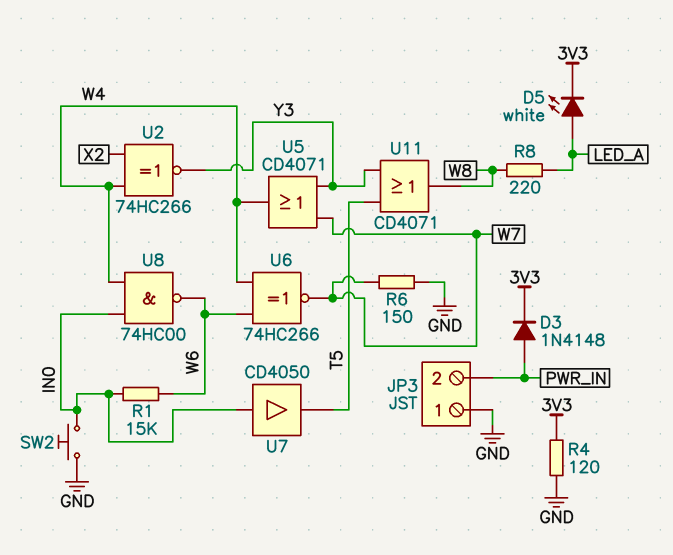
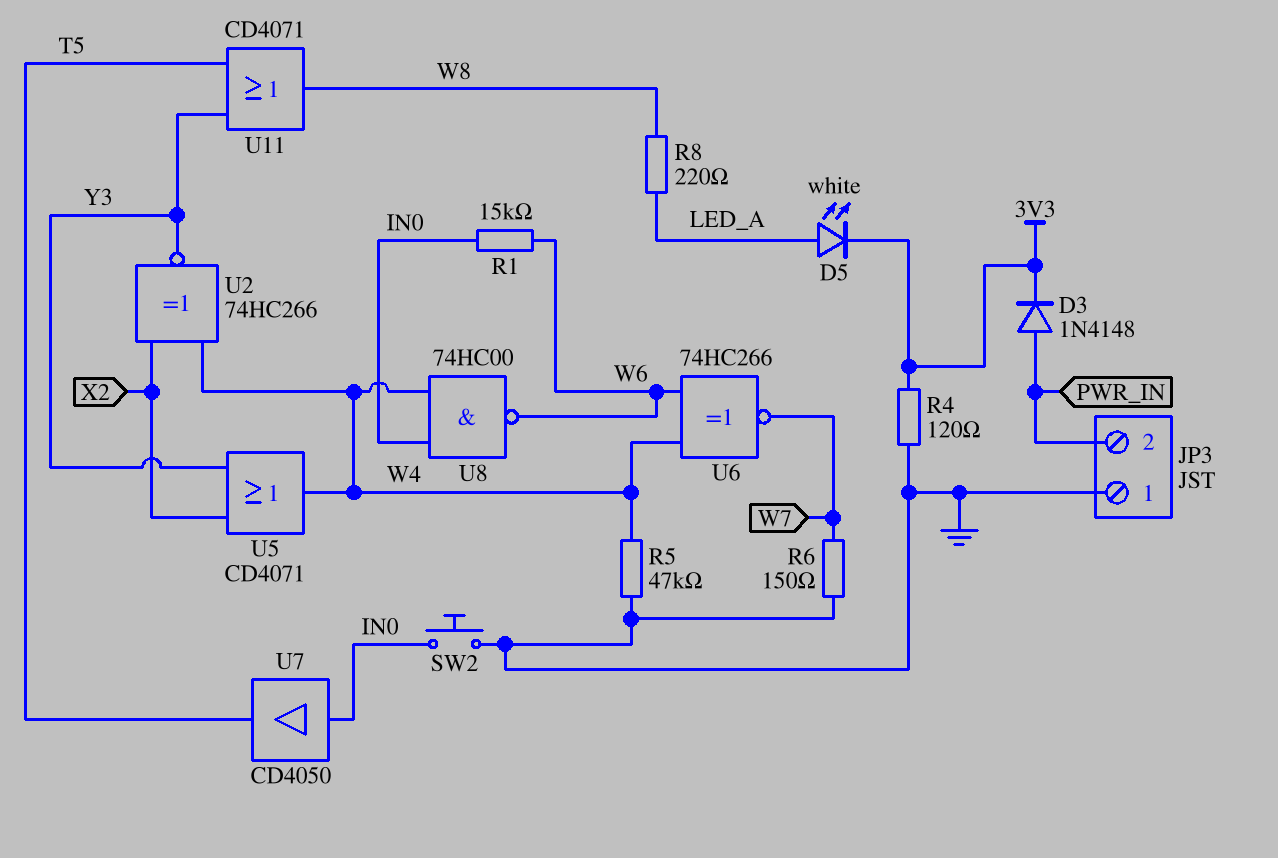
R5: none -> 47k (GND, W4)
U5: OR CD4071 (in W7, in Y3, out W4) -> OR CD4071 (in X2, in Y3, out W4)

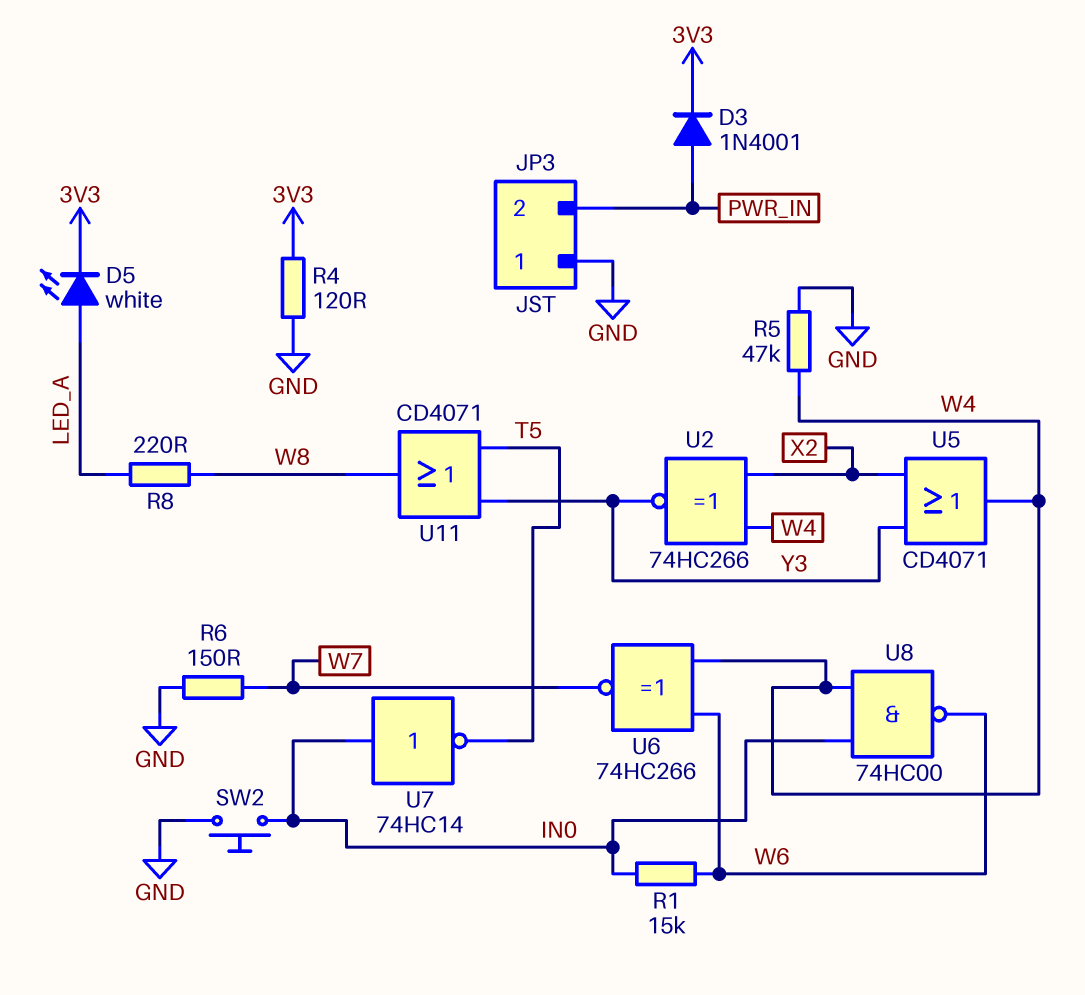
D3: diode 1N4148 (A PWR_IN, K 3V3) -> diode 1N4001 (A PWR_IN, K 3V3)
U7: buffer CD4050 (in IN0, out T5) -> NOT 74HC14 (in IN0, out T5)

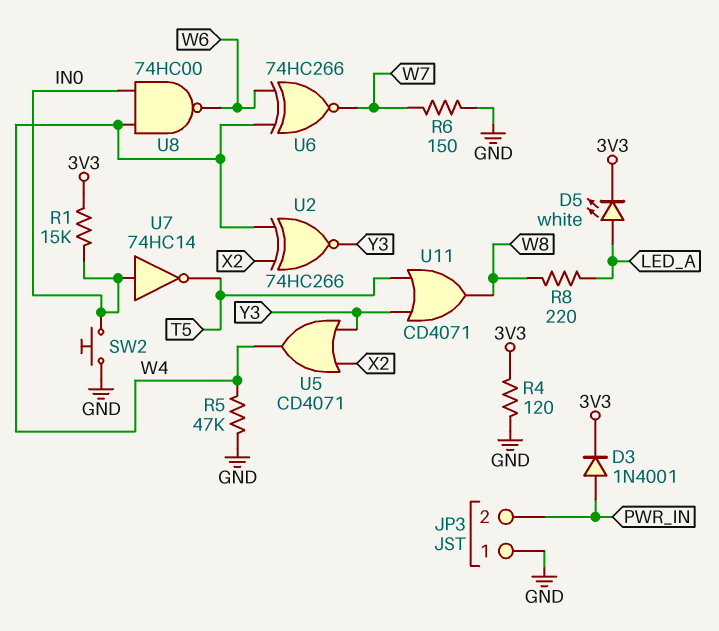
R1: 15k (IN0, W6) -> 15k (3V3, IN0)

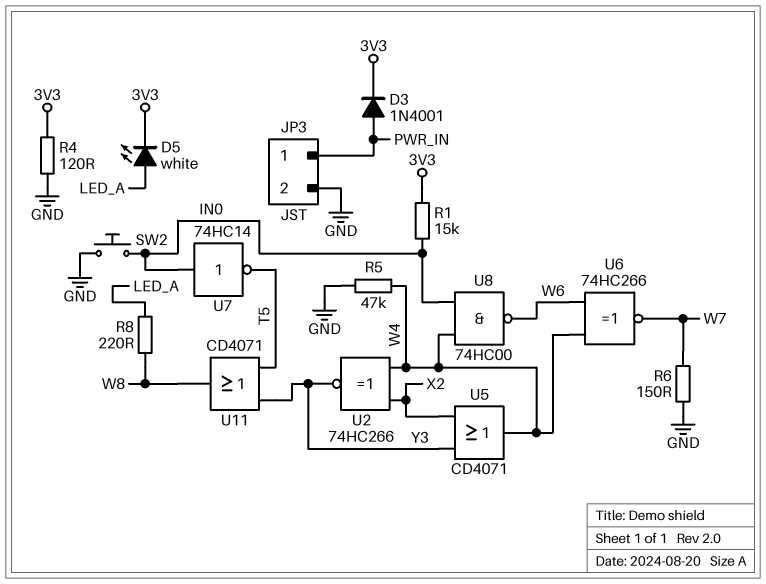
JP3 pin 1: GND -> PWR_IN
JP3 pin 2: PWR_IN -> GND

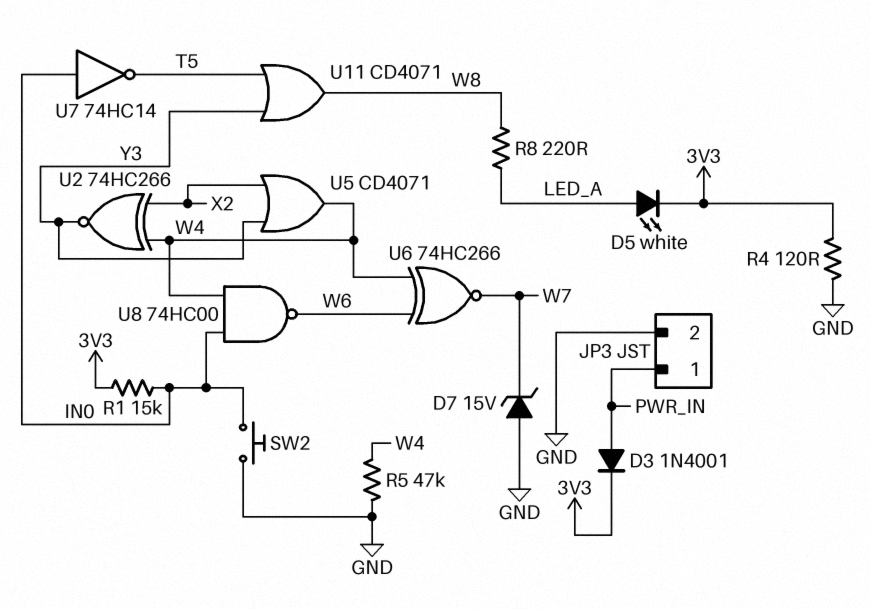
D7: none -> zener 15V (A GND, K W7)
R6: 150 (GND, W7) -> none

